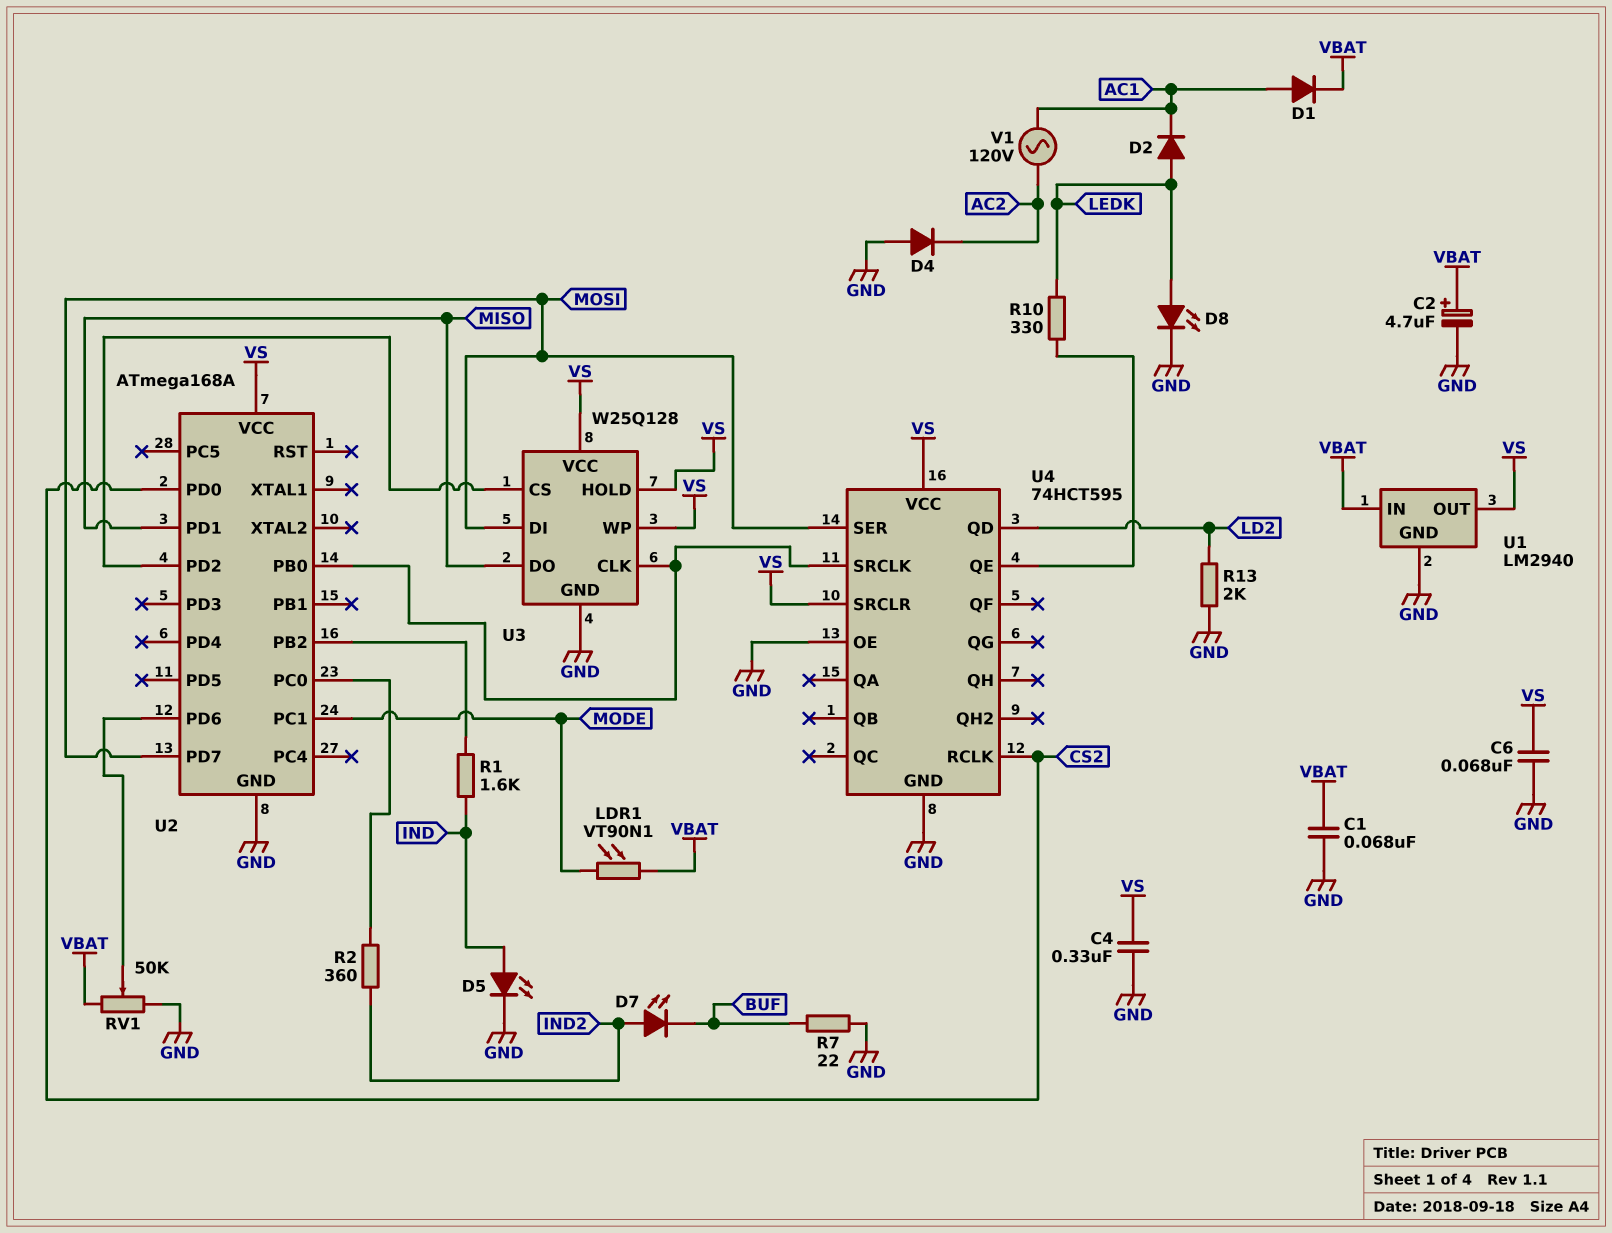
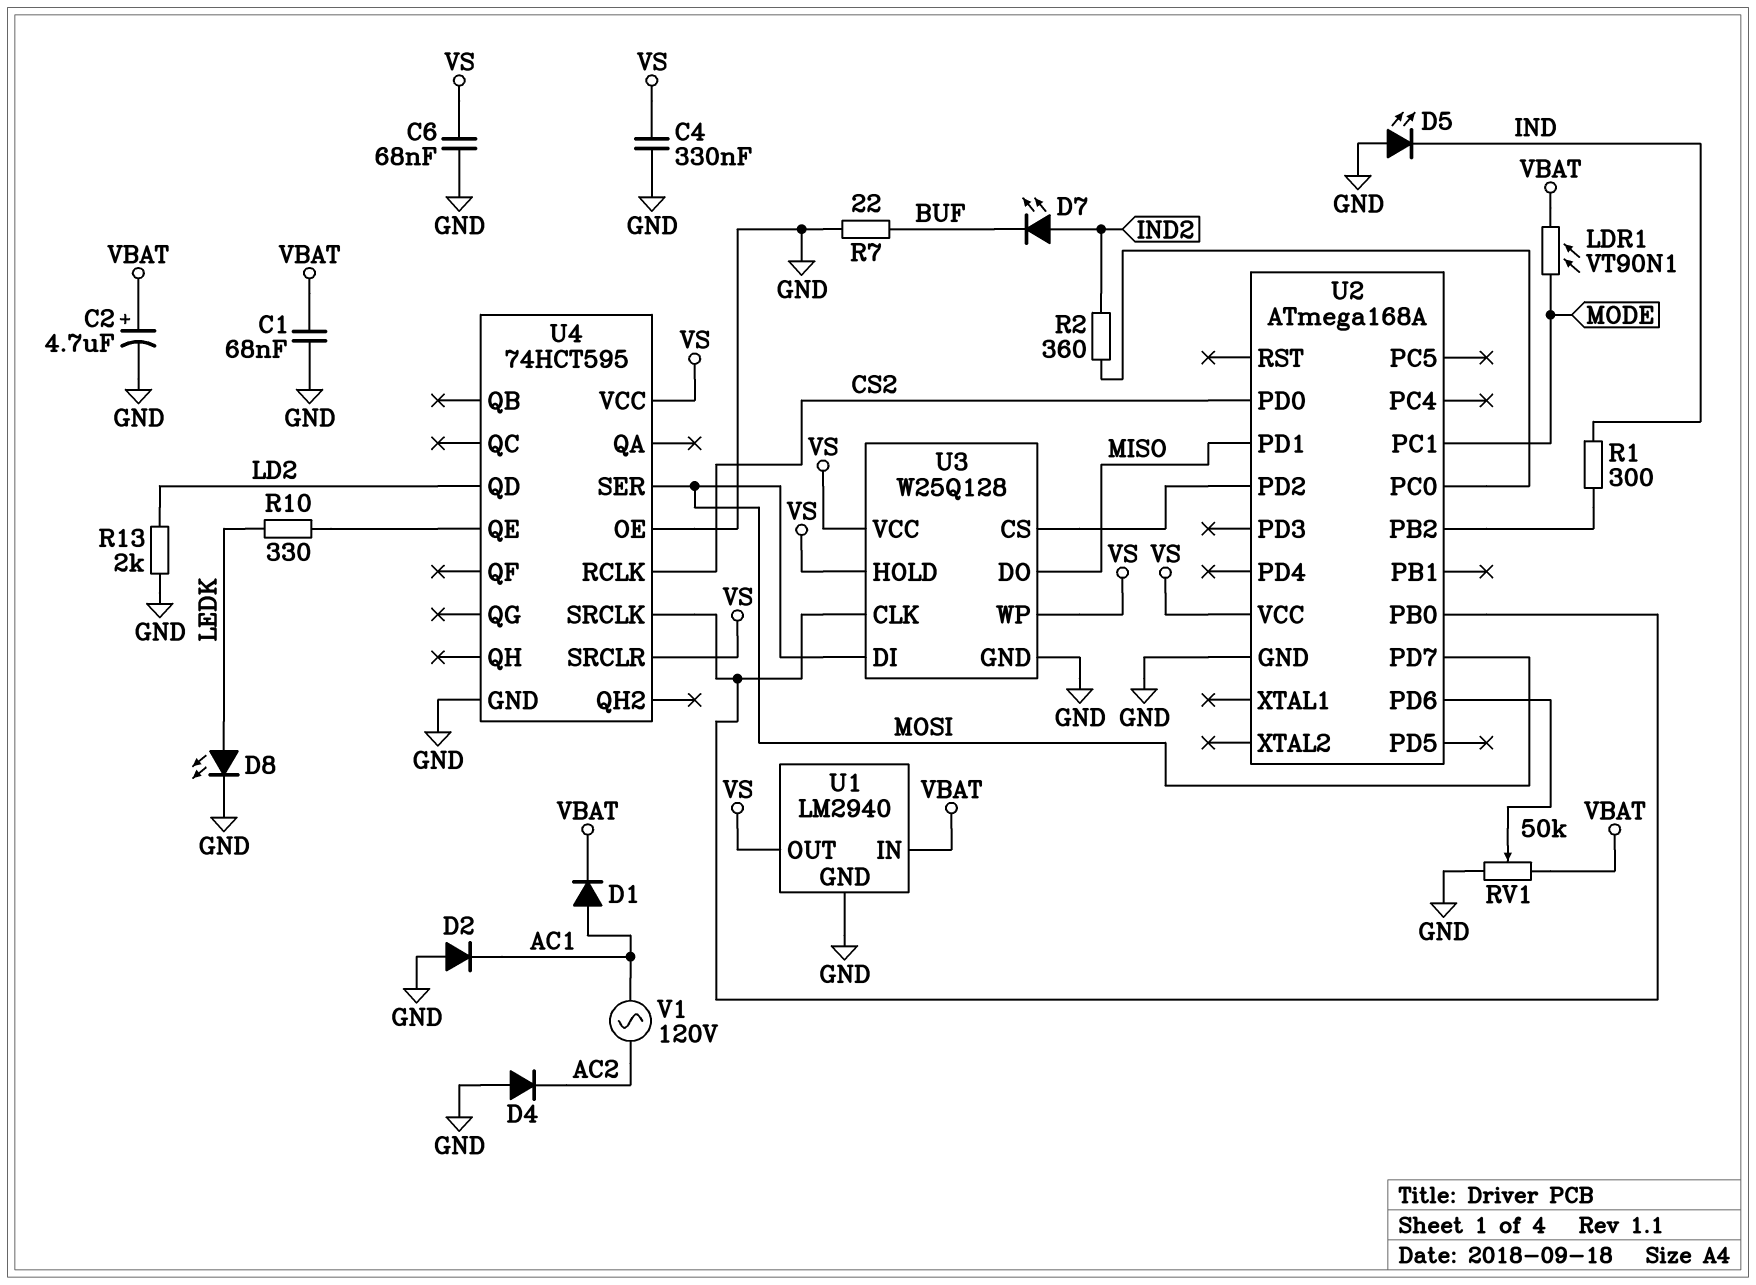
D2: diode (A LEDK, K AC1) -> diode (A GND, K AC1)
D5: LED (A IND, K GND) -> LED (A GND, K IND)
R1: 1.6k (IND, U2/PB2) -> 300 (IND, U2/PB2)

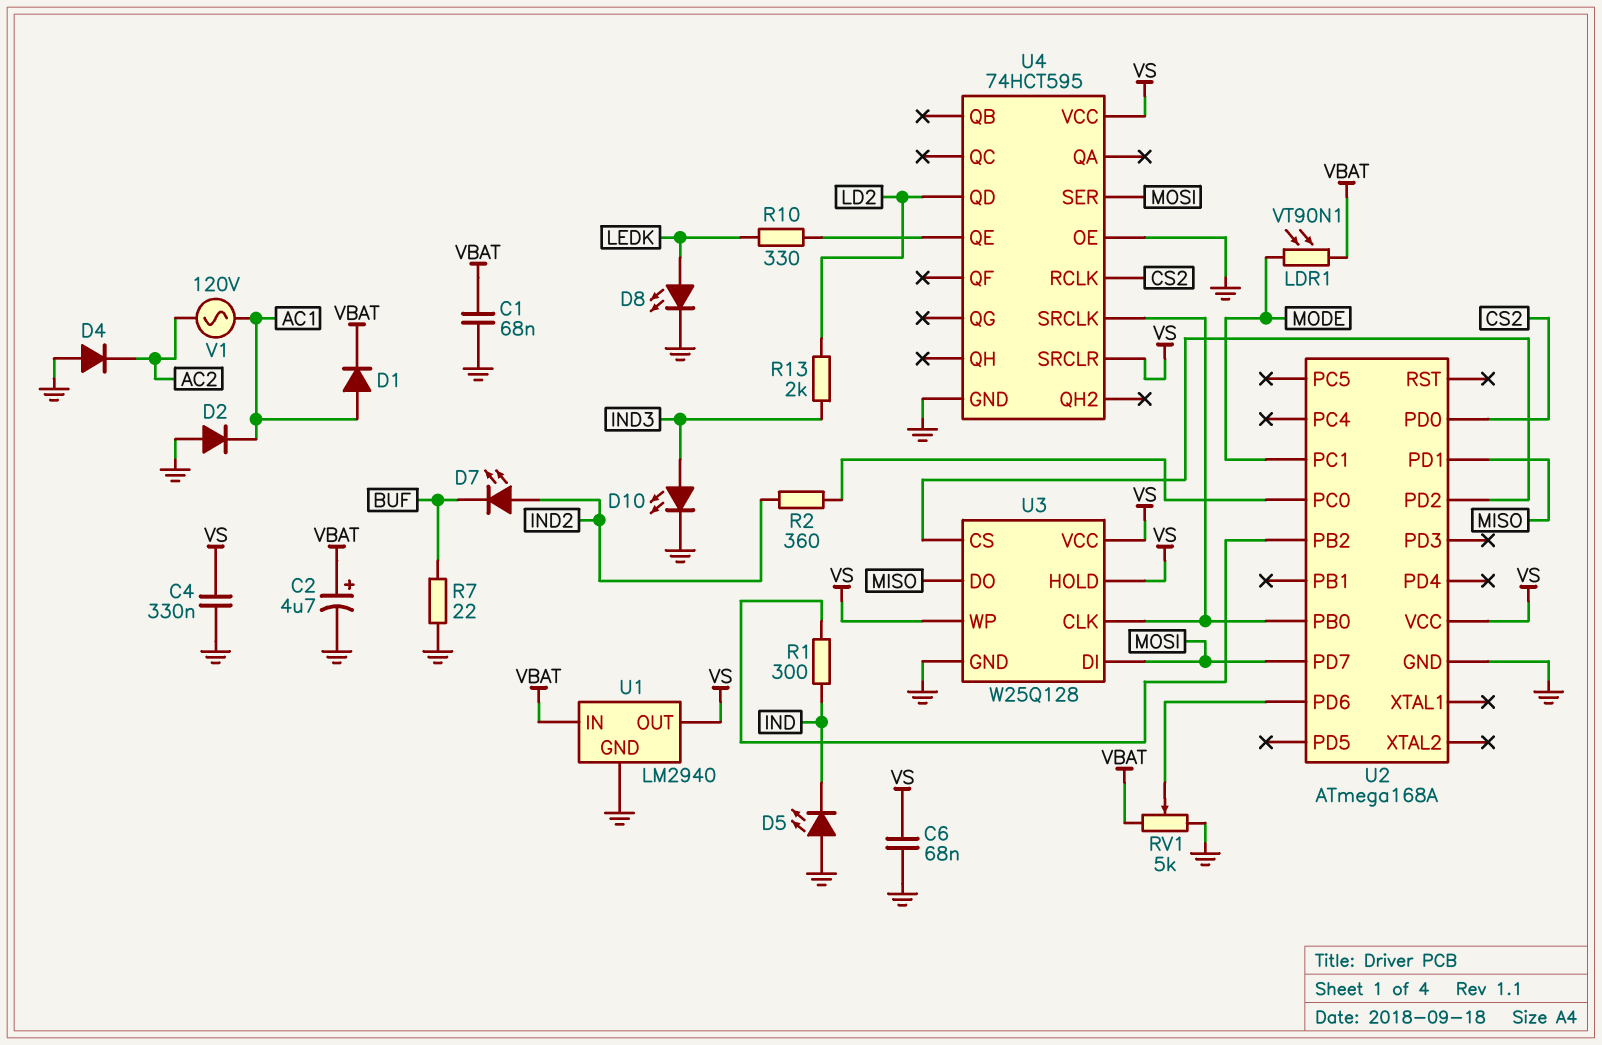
D10: none -> LED (A IND3, K GND)
R13: 2k (GND, LD2) -> 2k (IND3, LD2)
RV1: 50k (GND, VBAT, wiper U2/PD6) -> 5k (GND, VBAT, wiper U2/PD6)

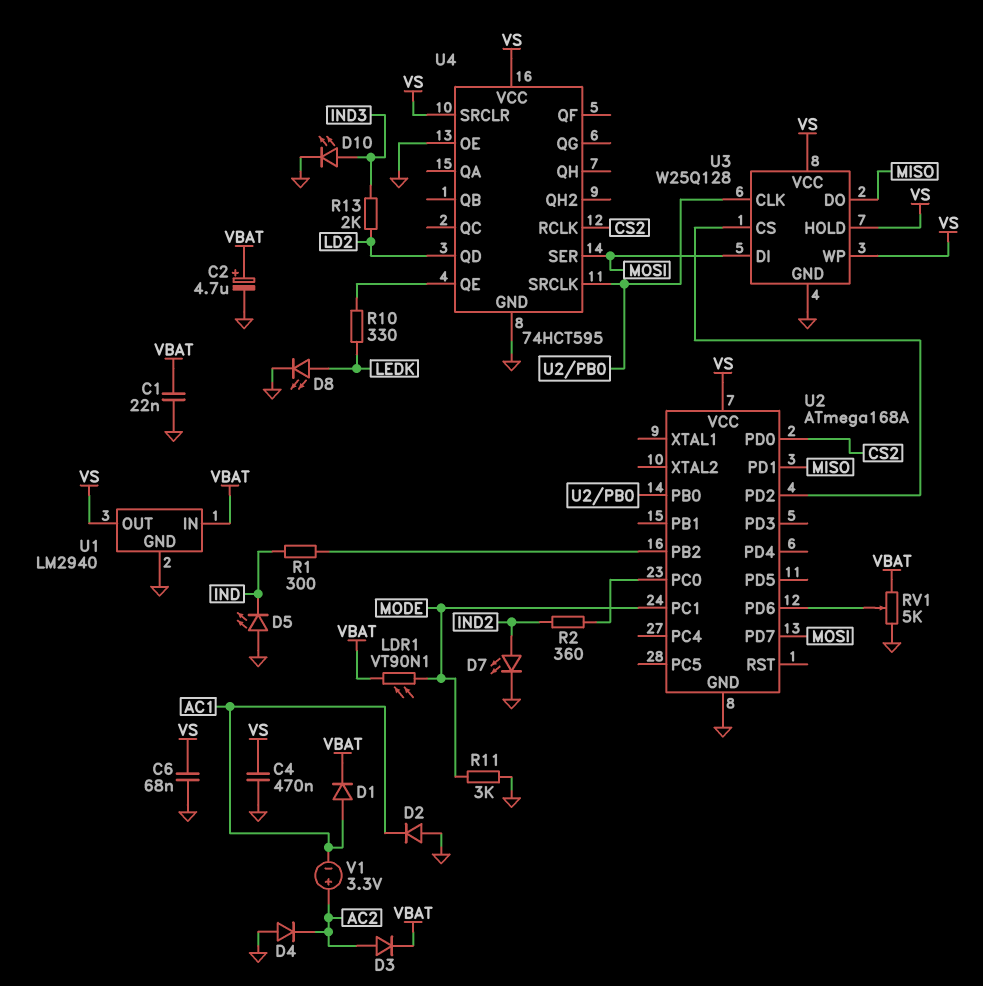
C1: 68nF (GND, VBAT) -> 22nF (GND, VBAT)
C4: 330nF (GND, VS) -> 470nF (GND, VS)
D3: none -> diode (A AC2, K VBAT)
D7: LED (A IND2, K BUF) -> LED (A IND2, K GND)
R7: 22 (BUF, GND) -> none
R11: none -> 3k (GND, MODE)
V1: AC 120V (AC1, AC2) -> 3.3V (plus AC2, minus AC1)

